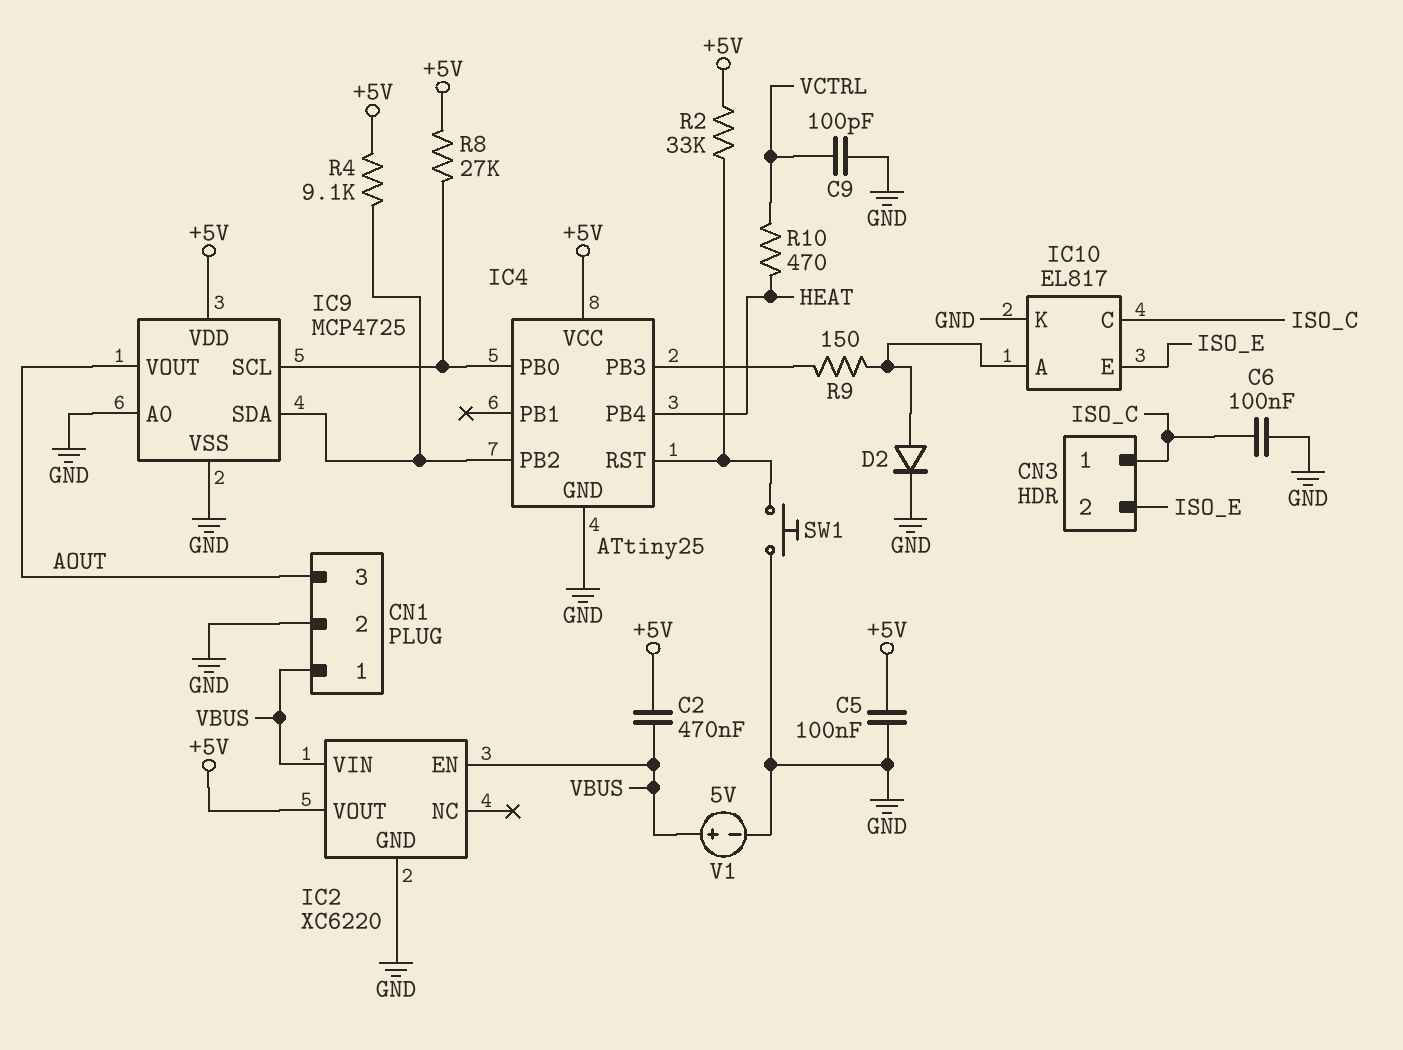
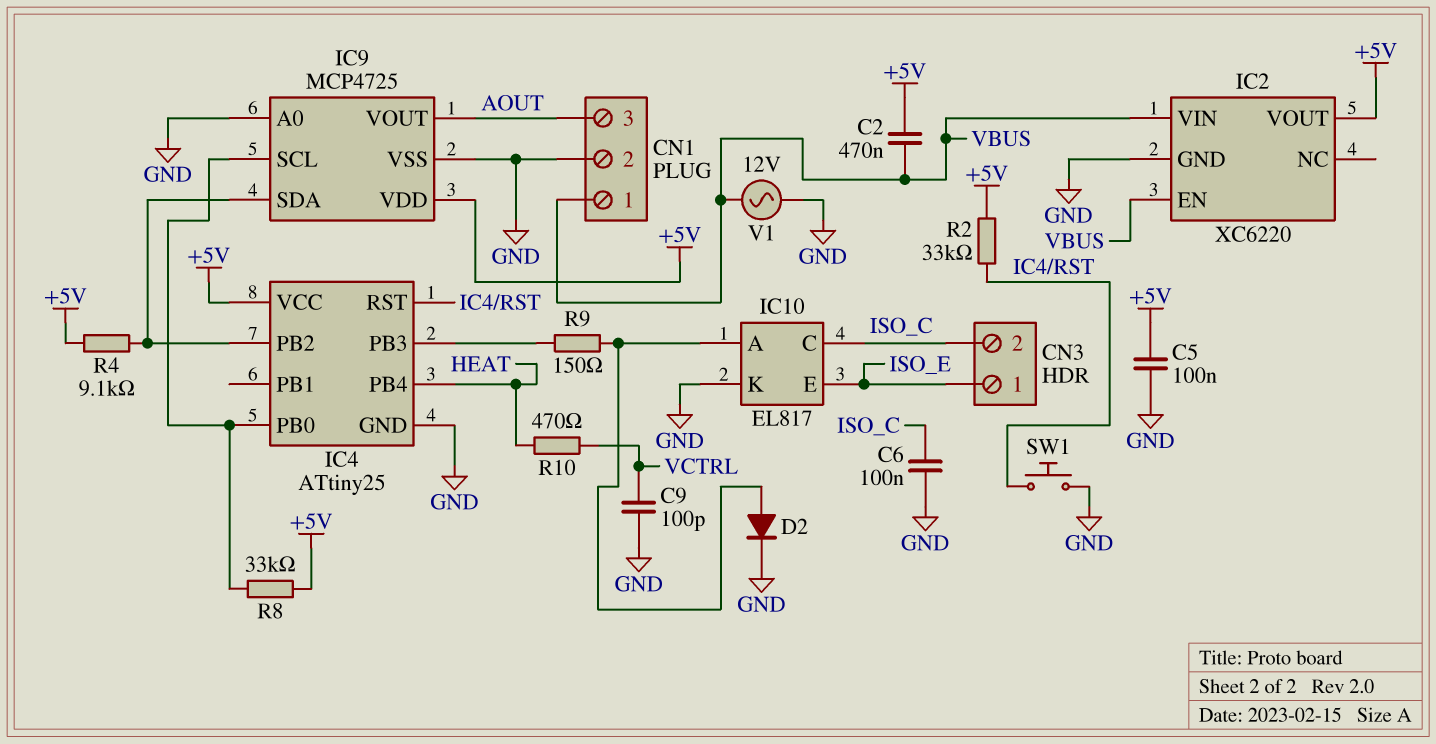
CN3 pin 1: ISO_C -> ISO_E
CN3 pin 2: ISO_E -> ISO_C
R8: 27k (+5V, IC4/PB0) -> 33k (+5V, IC4/PB0)
V1: 5V (plus VBUS, minus GND) -> AC 12V (GND, VBUS)

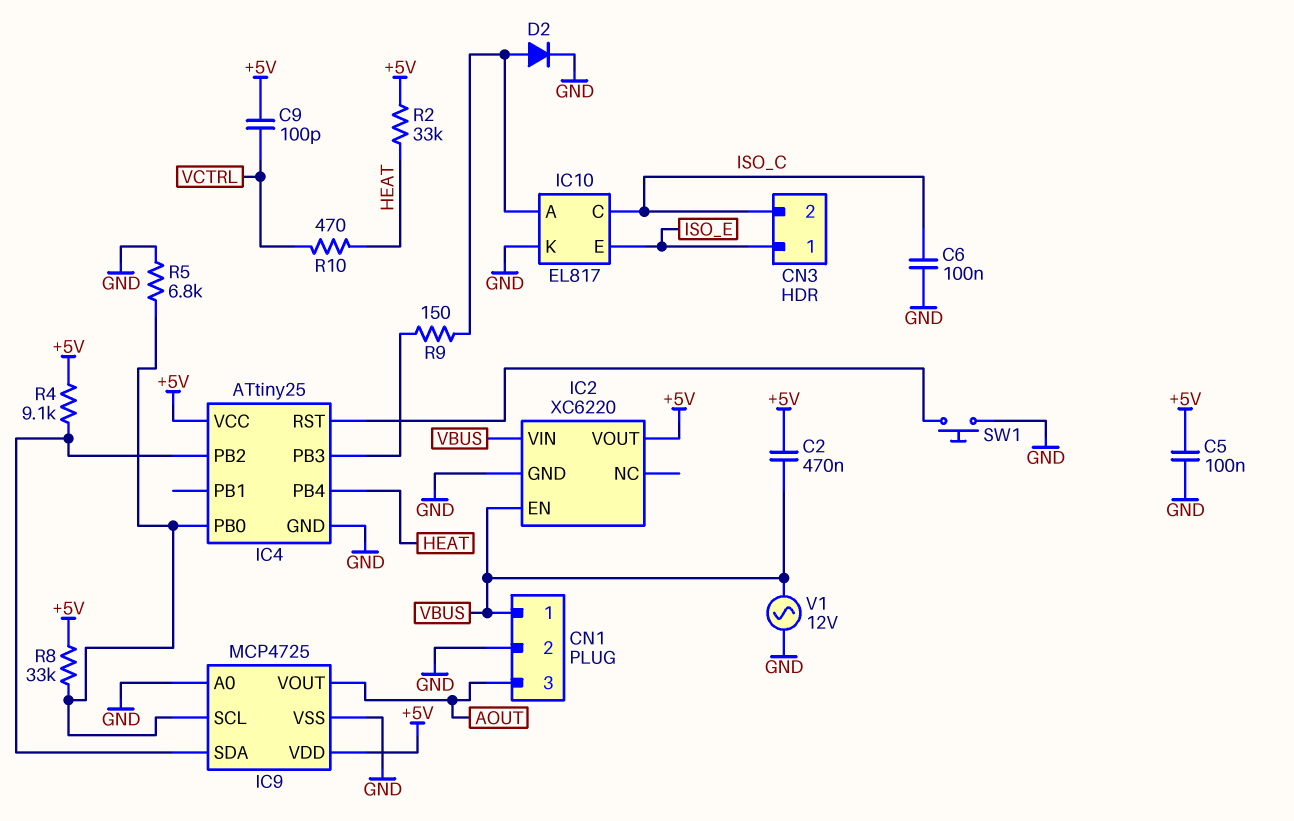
C9: 100pF (GND, VCTRL) -> 100pF (+5V, VCTRL)
R2: 33k (+5V, IC4/RST) -> 33k (+5V, HEAT)
R5: none -> 6.8k (GND, IC4/PB0)

